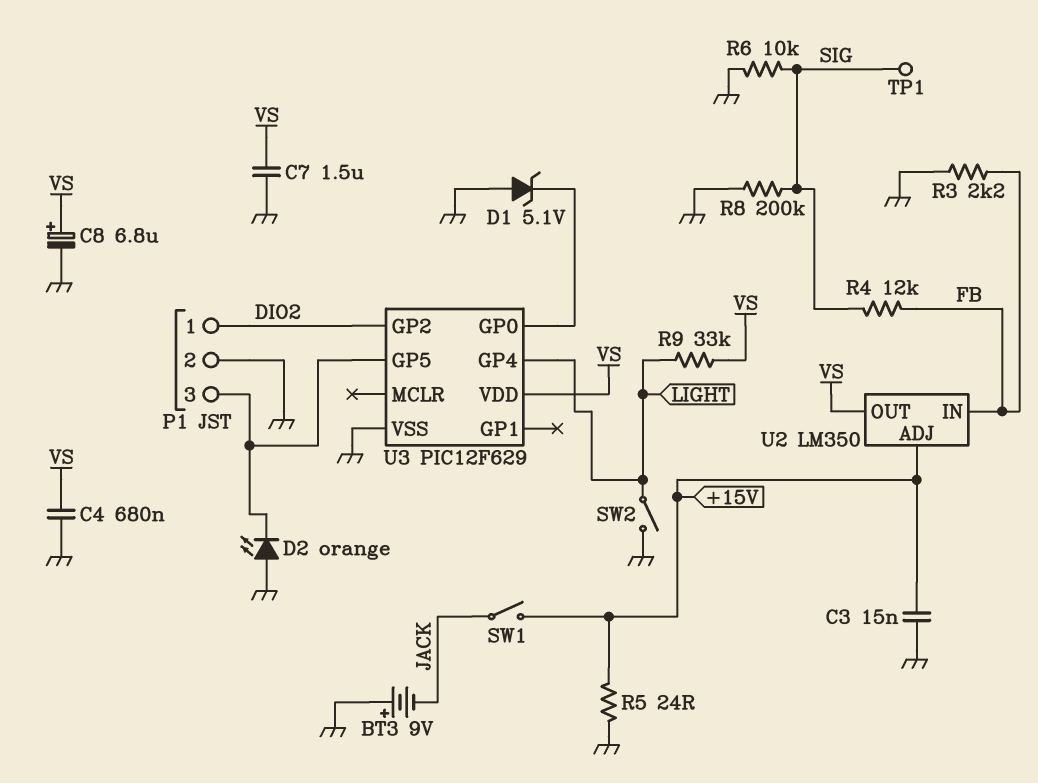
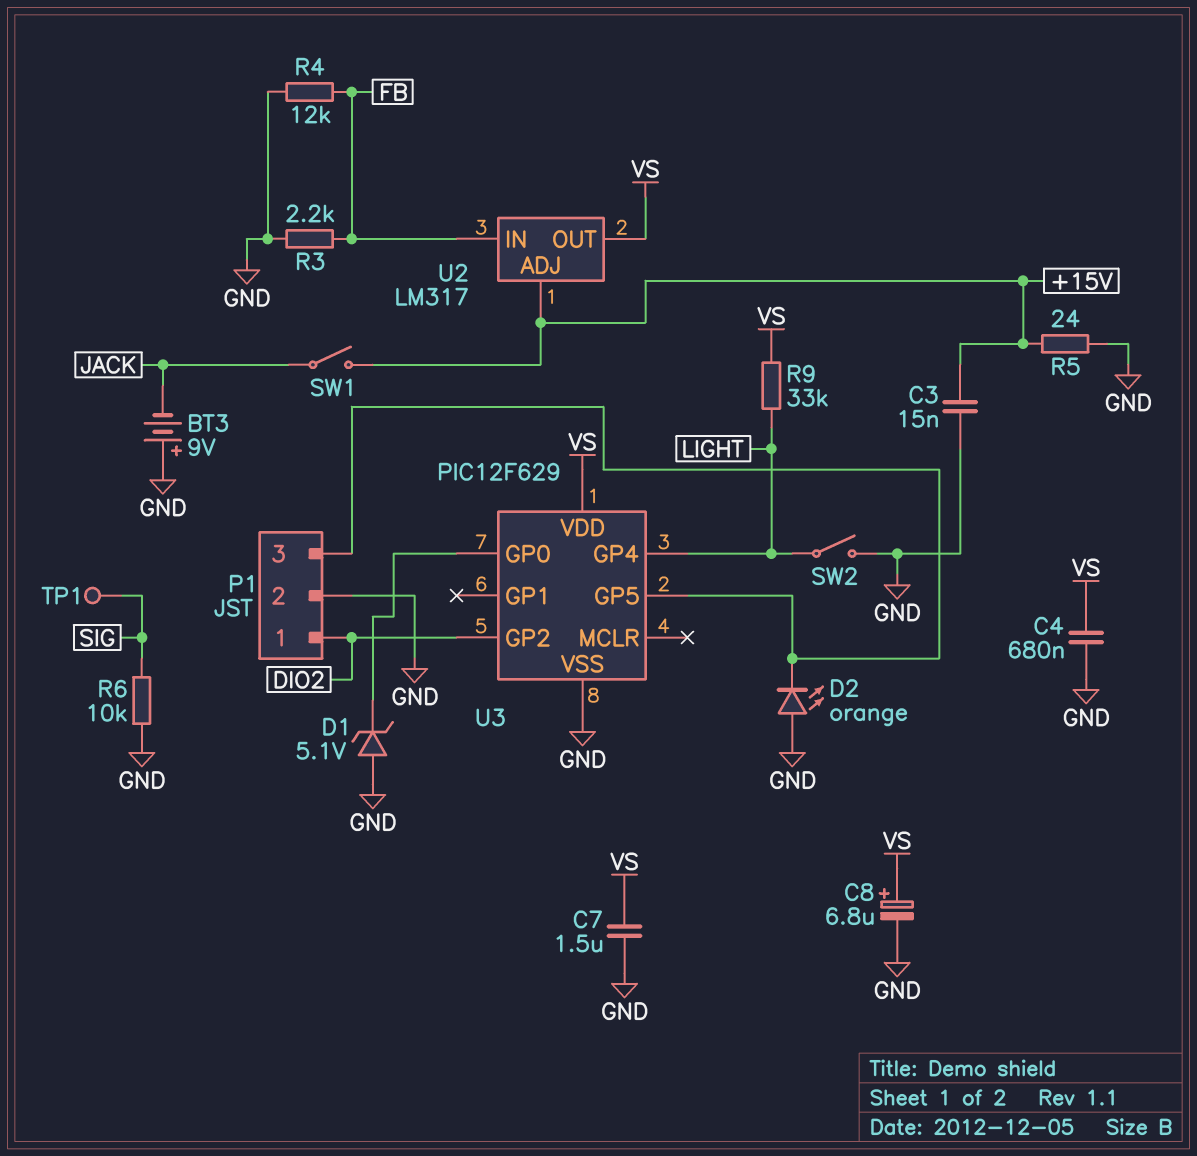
R4: 12k (FB, SIG) -> 12k (FB, GND)
R8: 200k (GND, SIG) -> none
U2: LM350 -> LM317

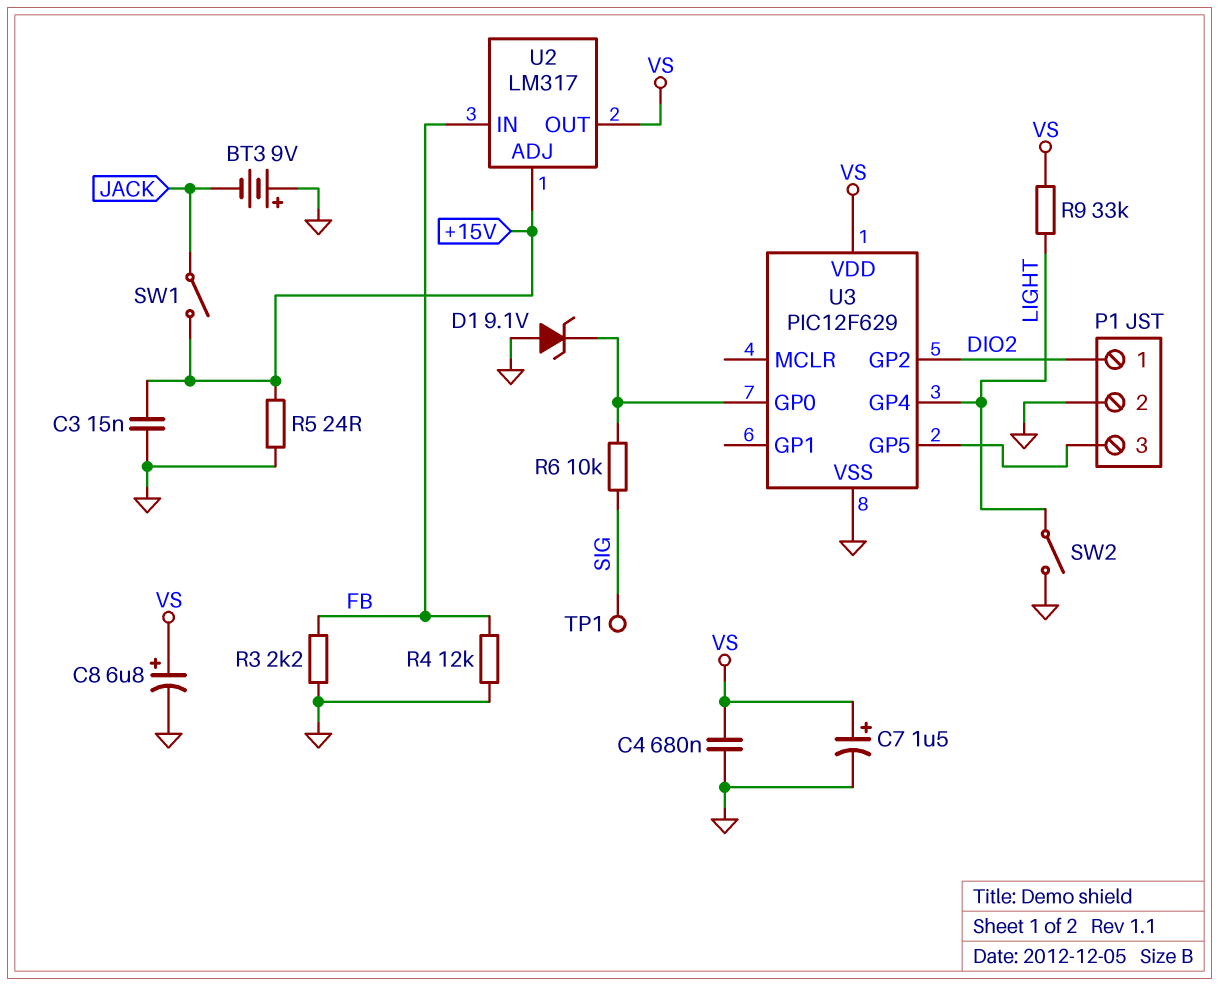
C7: 1.5uF (GND, VS) -> 1.5uF (plus VS, minus GND)
D1: zener 5.1V (A GND, K U3/GP0) -> zener 9.1V (A GND, K U3/GP0)
D2: LED orange (A GND, K P1/3) -> none
R6: 10k (GND, SIG) -> 10k (SIG, U3/GP0)

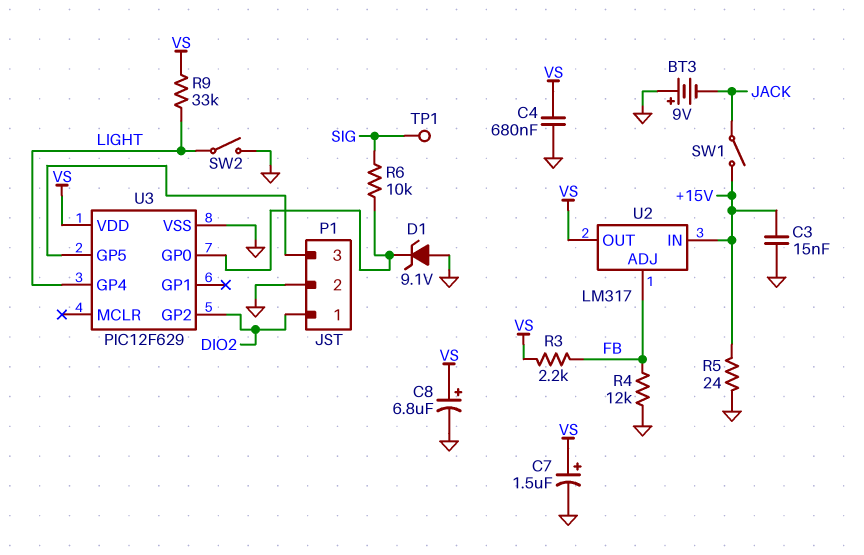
R3: 2.2k (FB, GND) -> 2.2k (FB, VS)
U2 pin ADJ: +15V -> FB
U2 pin IN: FB -> +15V

